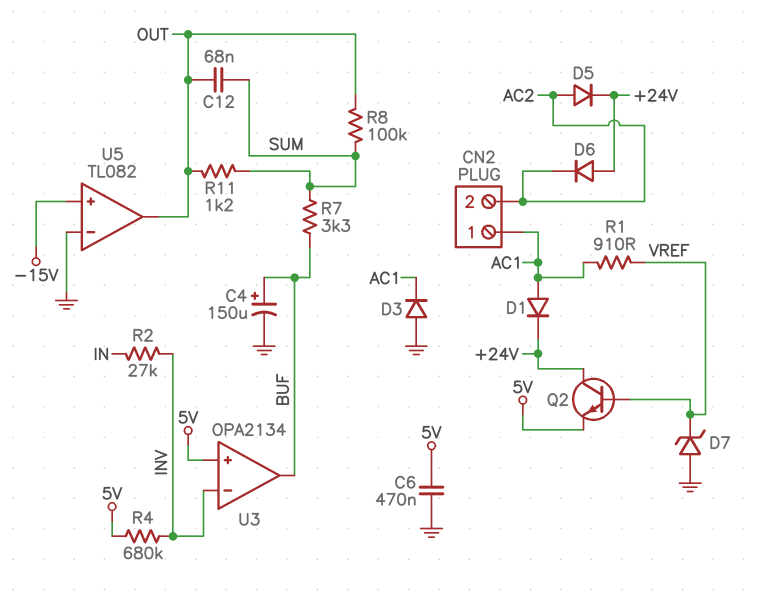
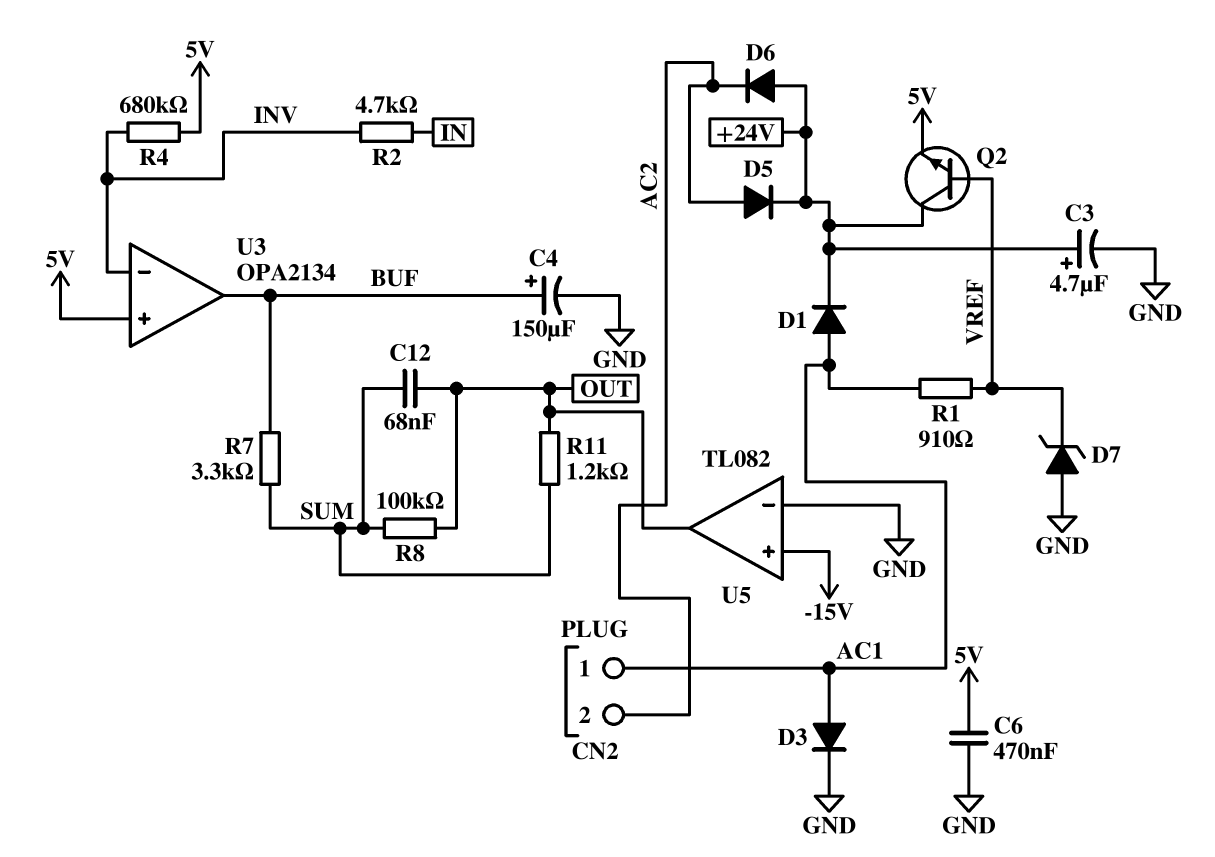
C3: none -> 4.7uF (plus +24V, minus GND)
D3: diode (A GND, K AC1) -> diode (A AC1, K GND)
R2: 27k (IN, INV) -> 4.7k (IN, INV)

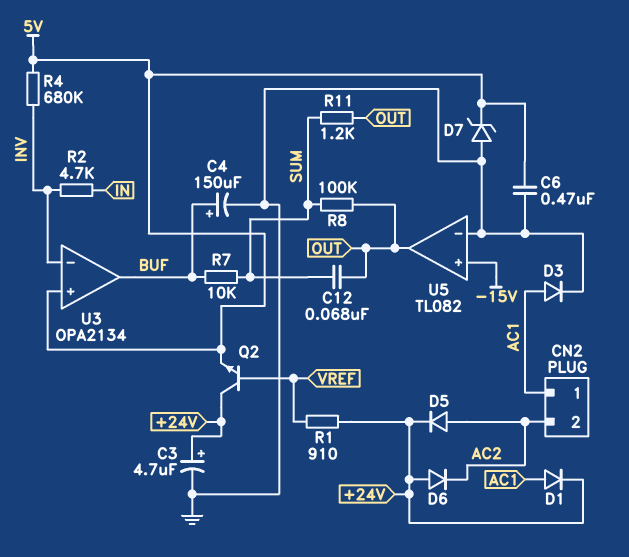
D7: zener (A GND, K VREF) -> zener (A GND, K 5V)
R1: 910 (AC1, VREF) -> 910 (+24V, VREF)
R7: 3.3k (BUF, SUM) -> 10k (BUF, SUM)

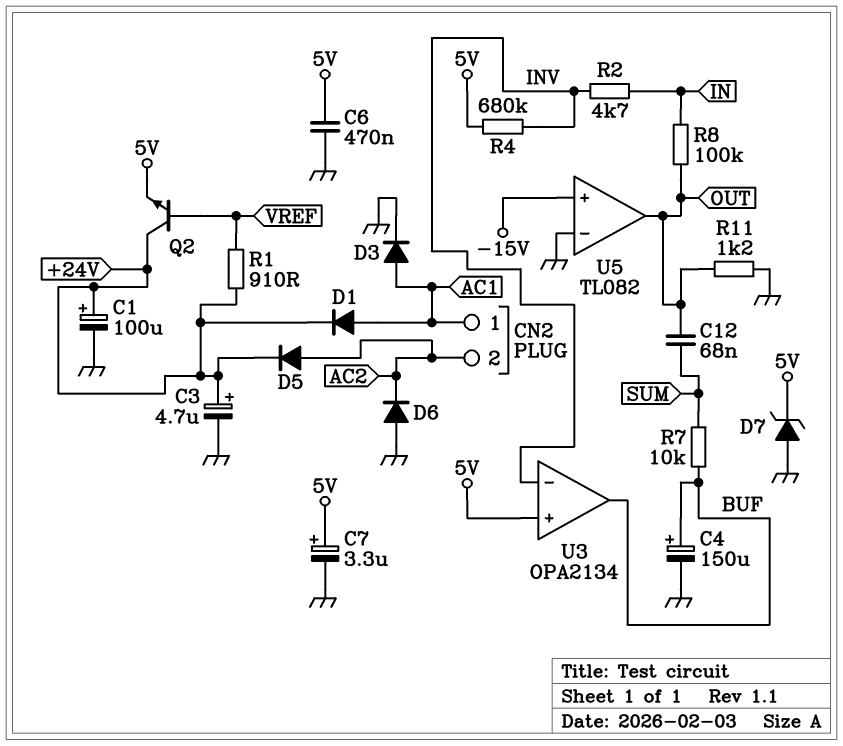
C1: none -> 100uF (plus +24V, minus GND)
C7: none -> 3.3uF (plus 5V, minus GND)
D6: diode (A +24V, K AC2) -> diode (A GND, K AC2)
R8: 100k (OUT, SUM) -> 100k (IN, OUT)
R11: 1.2k (OUT, SUM) -> 1.2k (GND, OUT)

